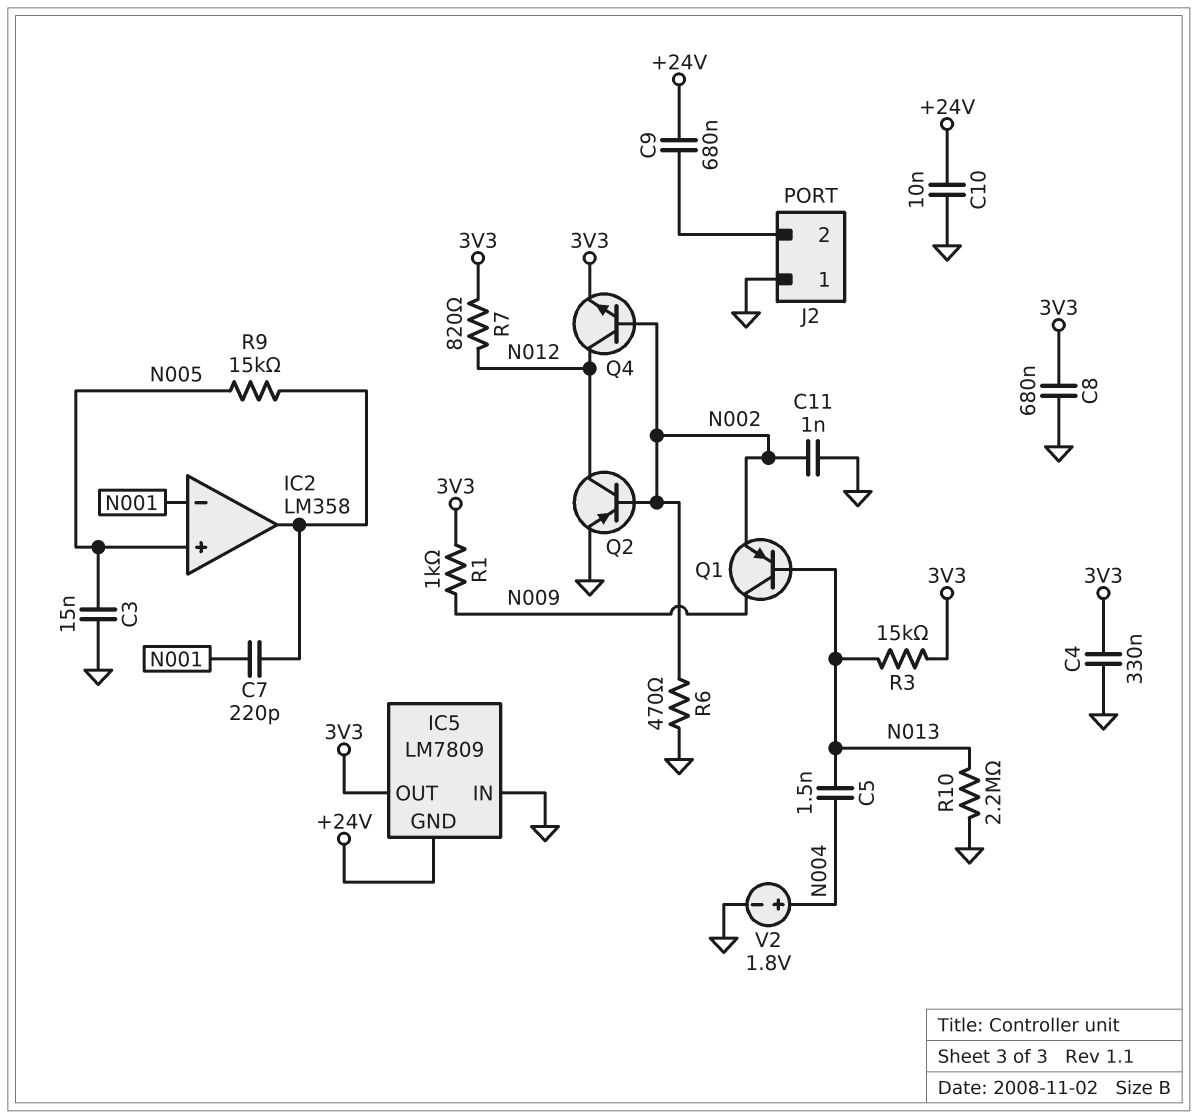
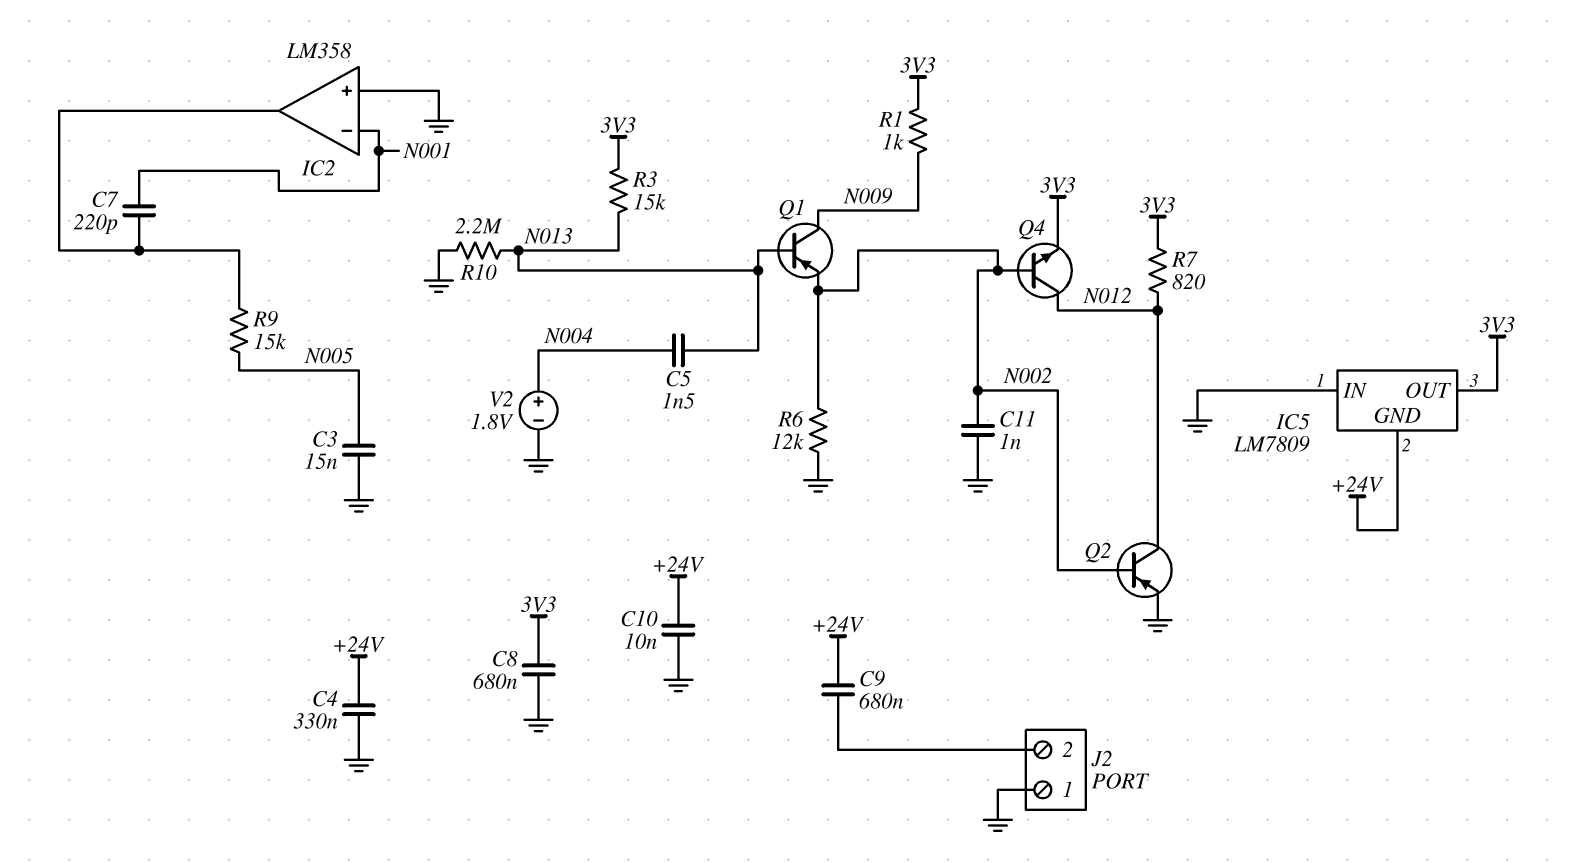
C4: 330nF (3V3, GND) -> 330nF (+24V, GND)
IC2 pin in+: N005 -> GND
R6: 470 (GND, N002) -> 12k (GND, N002)

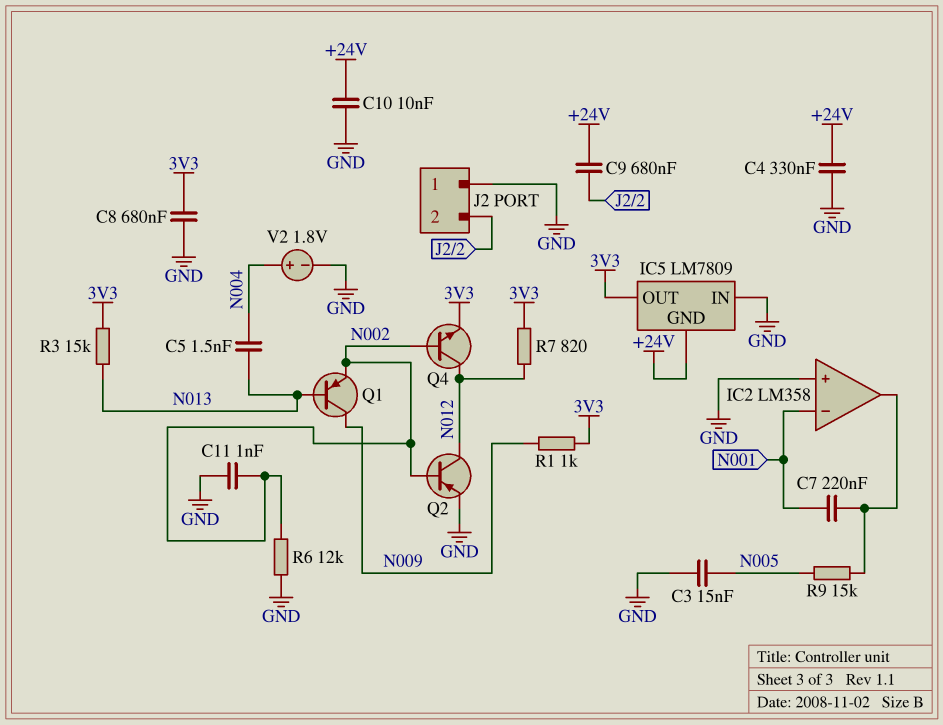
C7: 220pF (IC2/out, N001) -> 220nF (IC2/out, N001)
R10: 2.2M (GND, N013) -> none

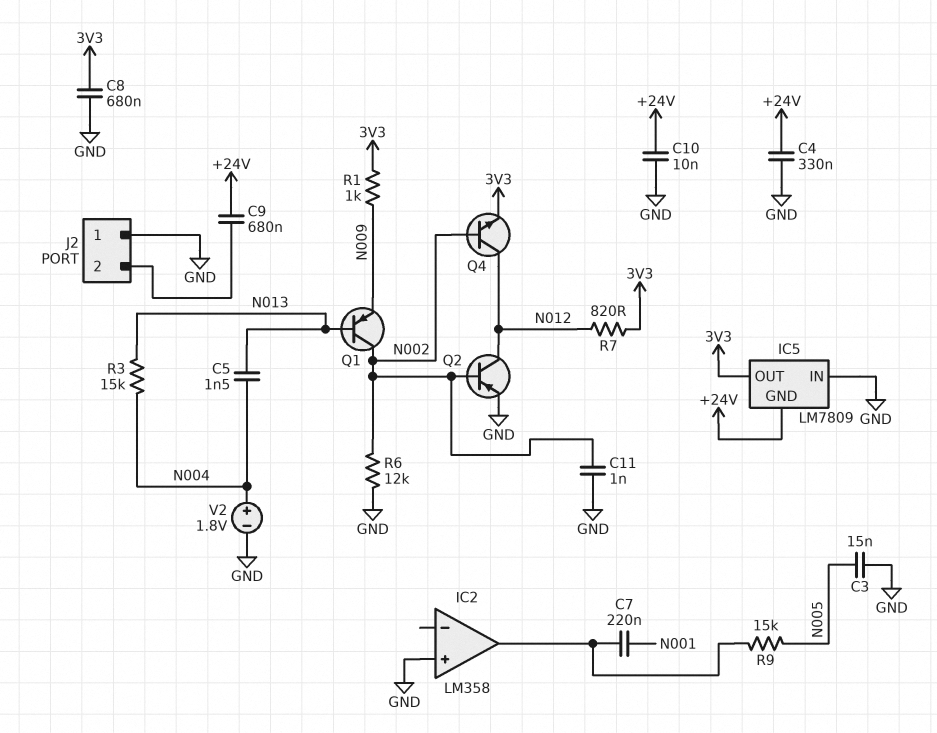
IC2 pin in-: N001 -> none
Q1: PNP (B N013, C N009, E N002) -> PNP (B N013, C N002, E N009)
R3: 15k (3V3, N013) -> 15k (N004, N013)

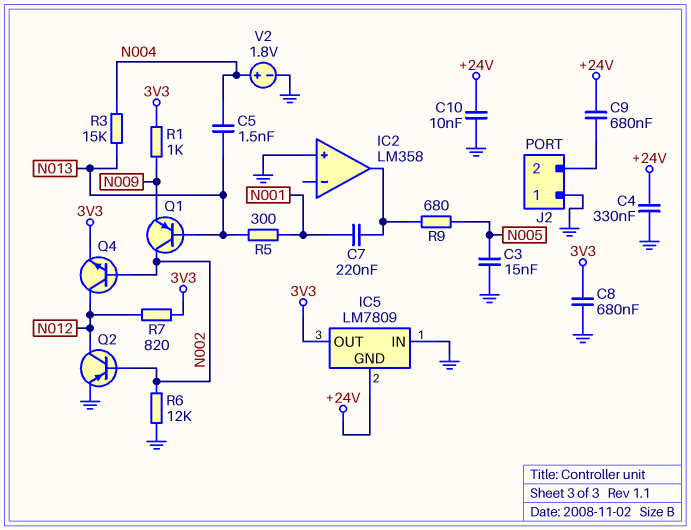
C11: 1nF (GND, N002) -> none
R5: none -> 300 (N001, N013)
R9: 15k (IC2/out, N005) -> 680 (IC2/out, N005)

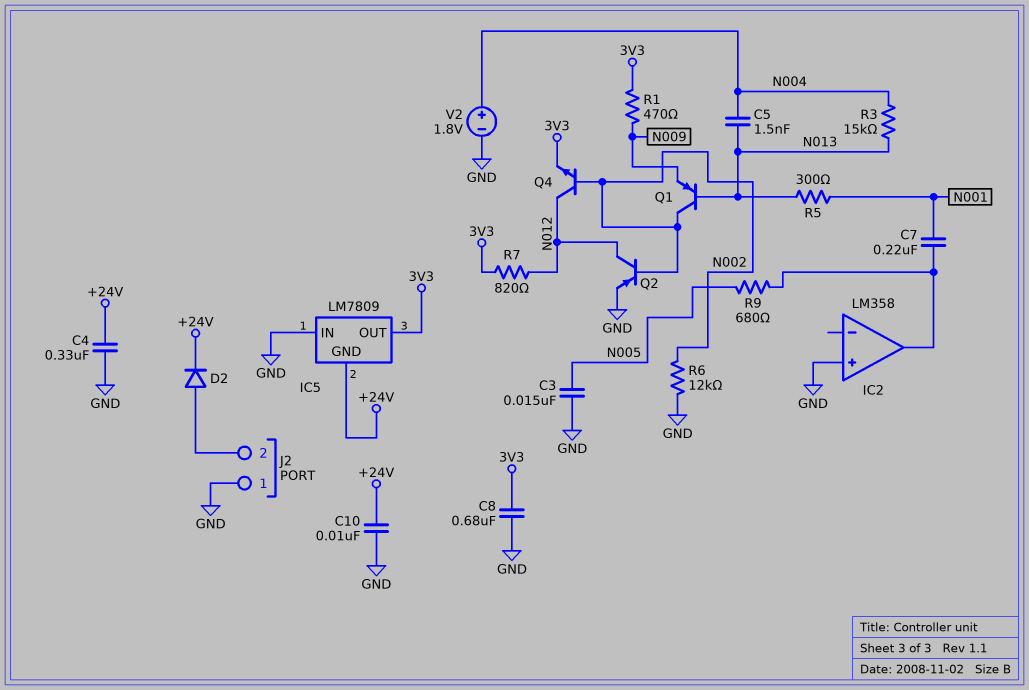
C9: 680nF (+24V, J2/2) -> none
D2: none -> diode (A J2/2, K +24V)
R1: 1k (3V3, N009) -> 470 (3V3, N009)

